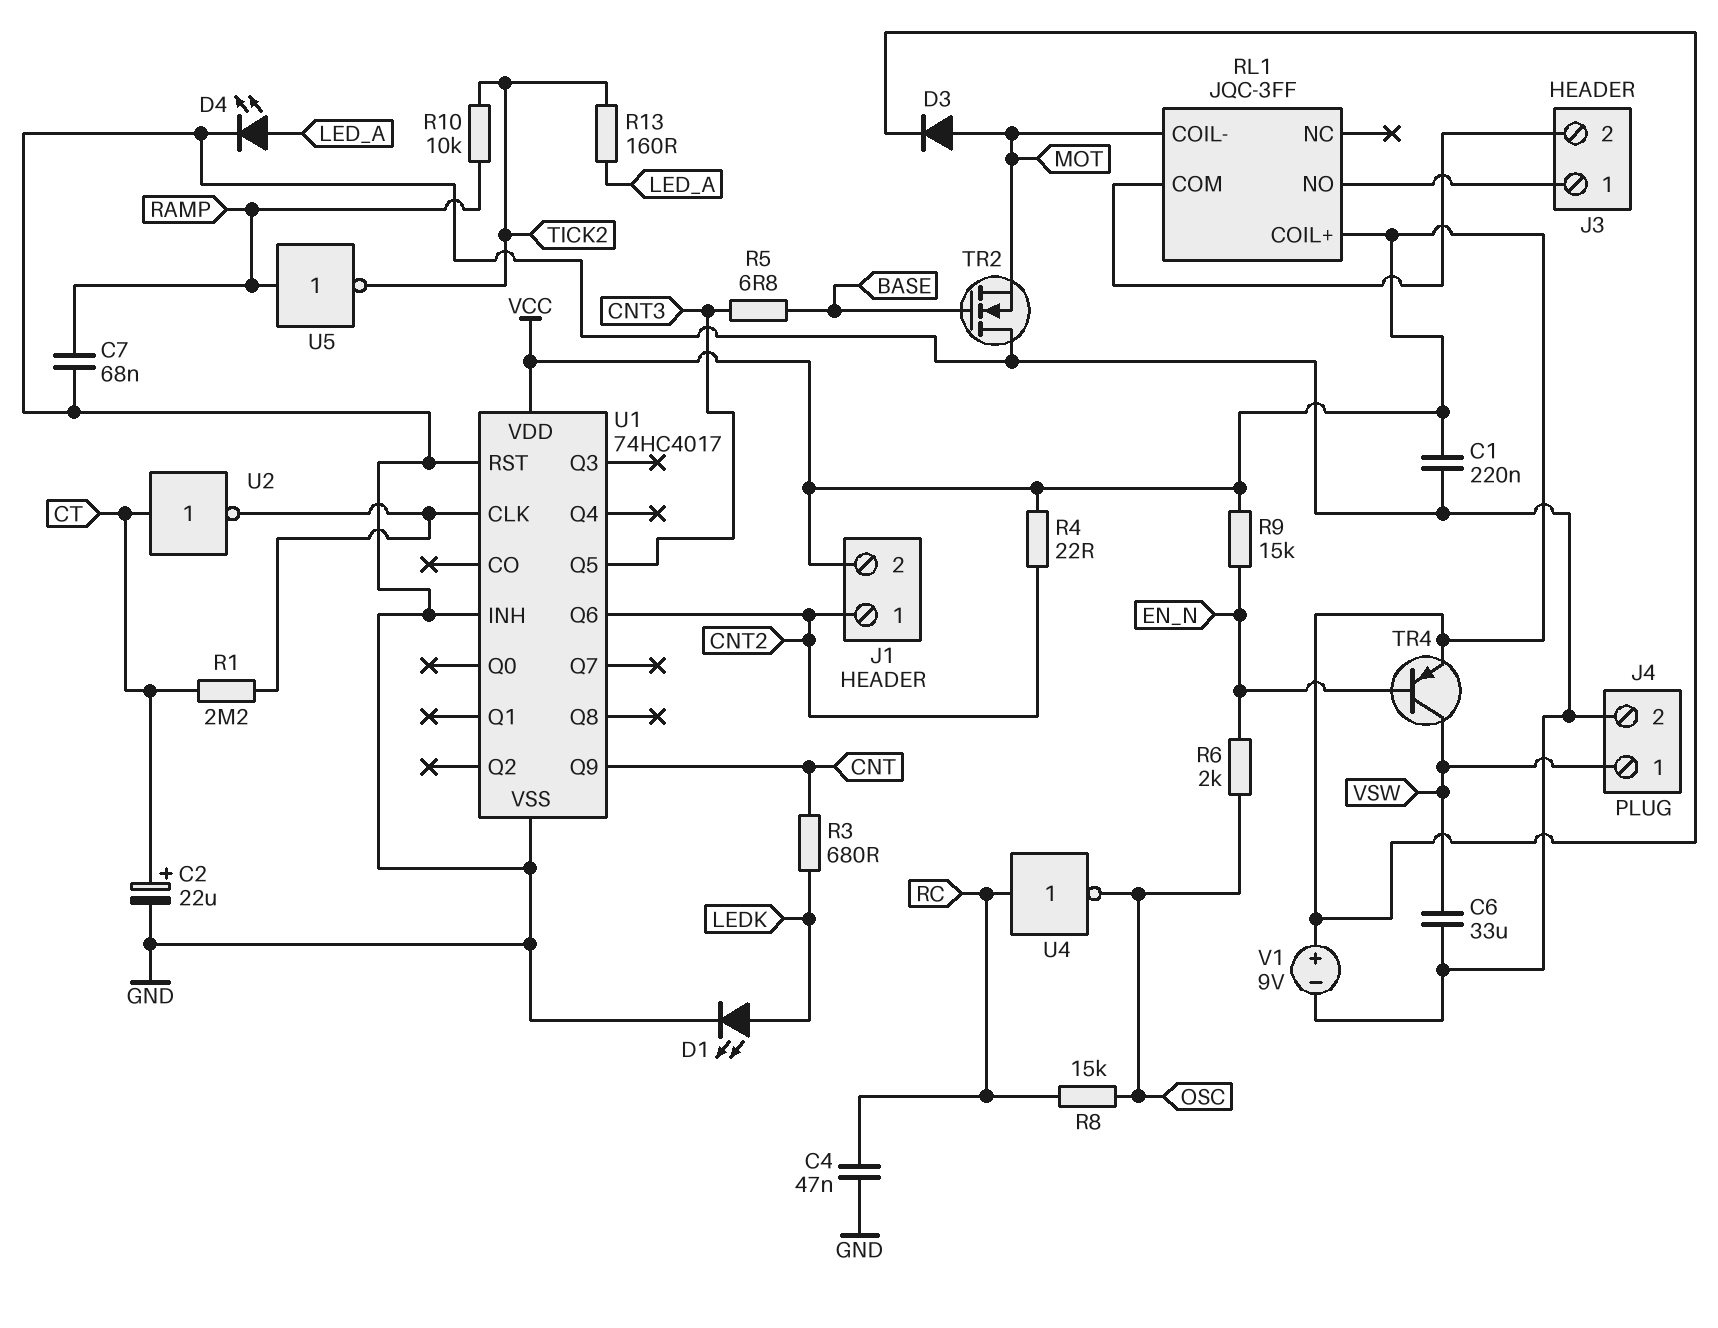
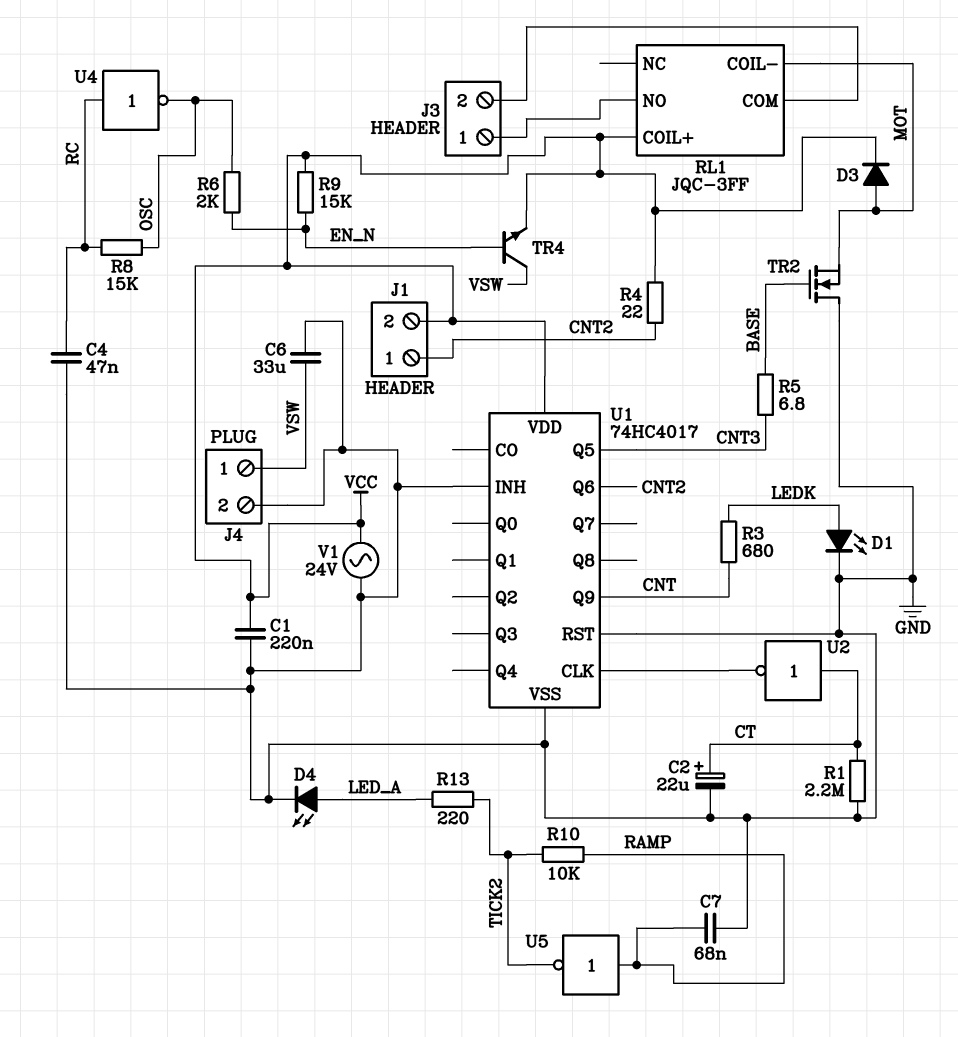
R1: 2.2M (CT, U1/CLK) -> 2.2M (CT, GND)
R13: 160 (LED_A, TICK2) -> 220 (LED_A, TICK2)
TR4: PNP (B EN_N, C VSW, E VCC) -> NPN (B EN_N, C VSW, E VCC)
V1: 9V (plus VCC, minus GND) -> AC 24V (GND, VCC)

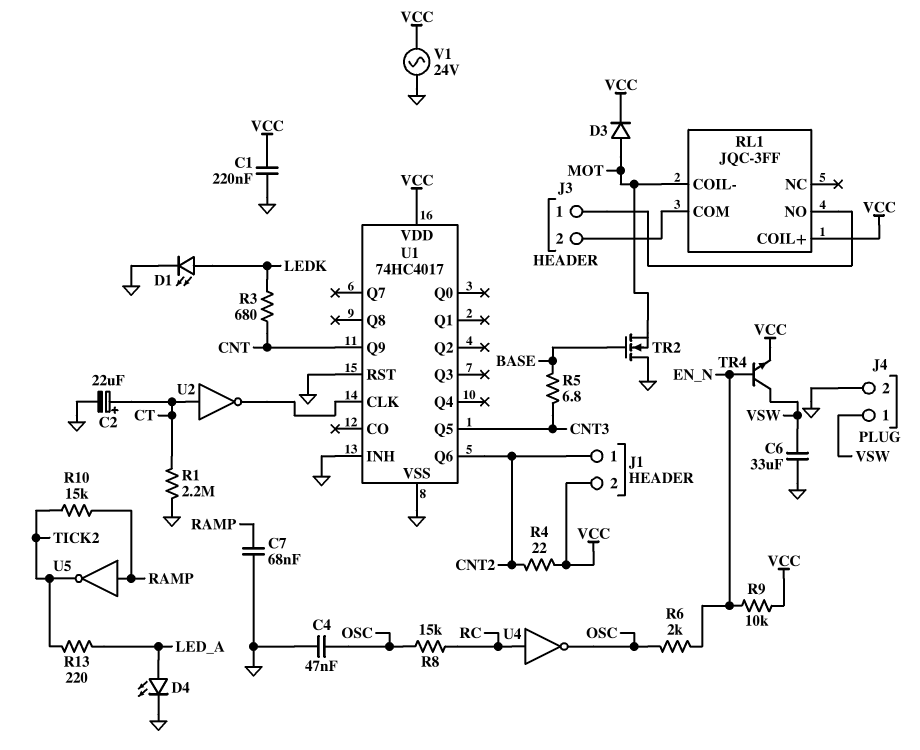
C4: 47nF (GND, RC) -> 47nF (GND, OSC)
R9: 15k (EN_N, VCC) -> 10k (EN_N, VCC)
R10: 10k (RAMP, TICK2) -> 15k (RAMP, TICK2)

